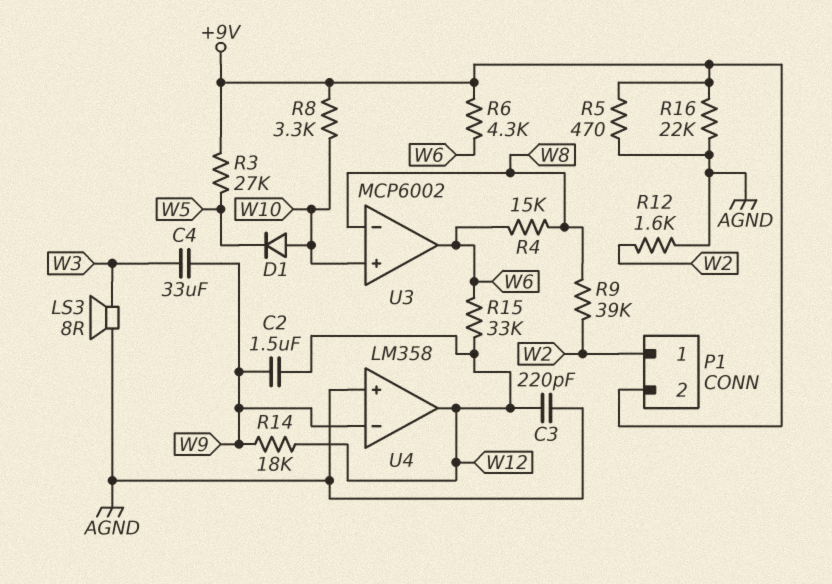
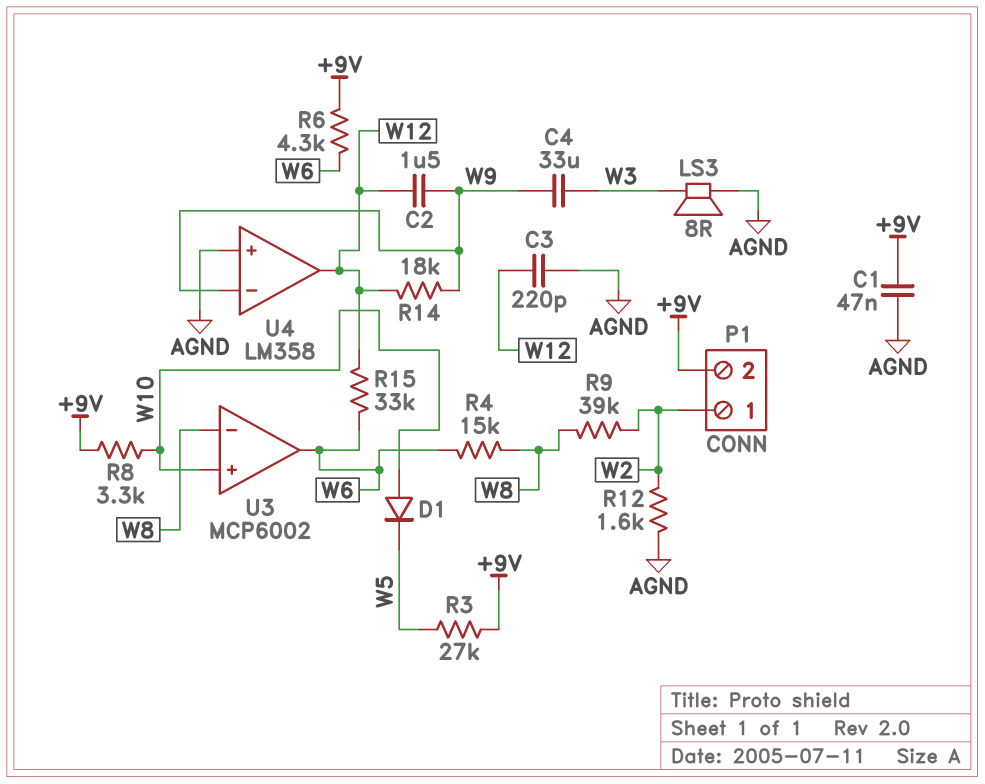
C1: none -> 47nF (+9V, AGND)
R5: 470 (+9V, AGND) -> none
R16: 22k (+9V, AGND) -> none

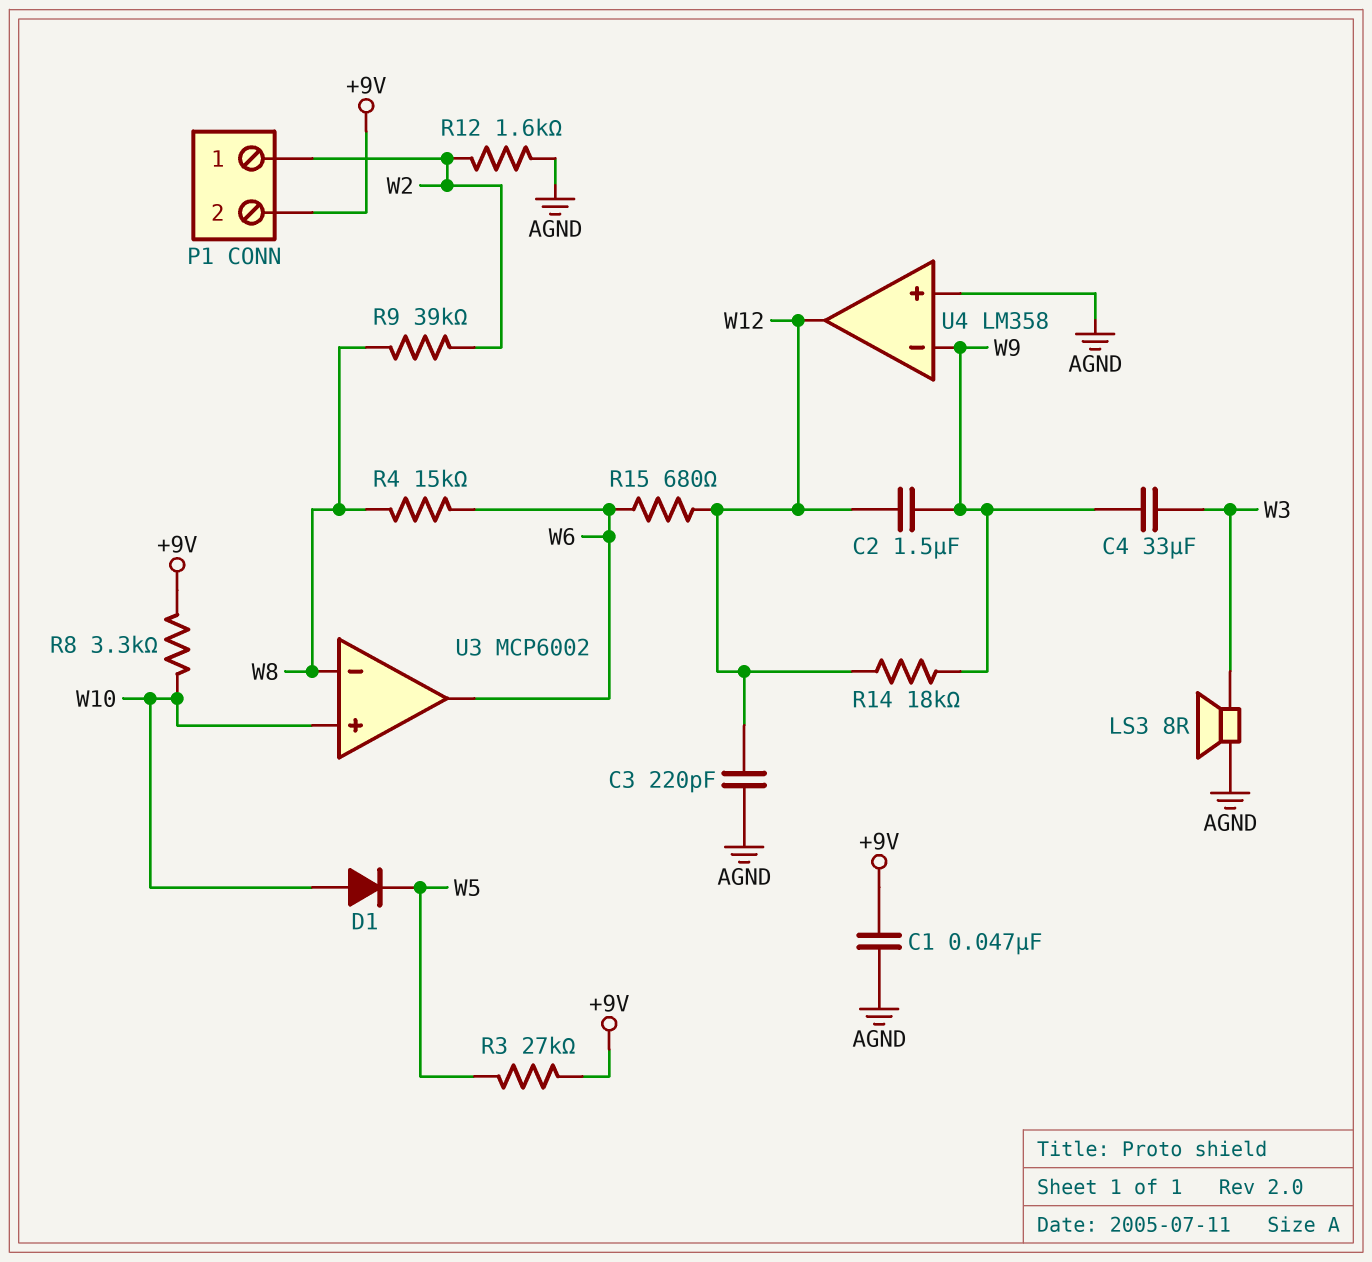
R6: 4.3k (+9V, W6) -> none
R15: 33k (W6, W12) -> 680 (W6, W12)

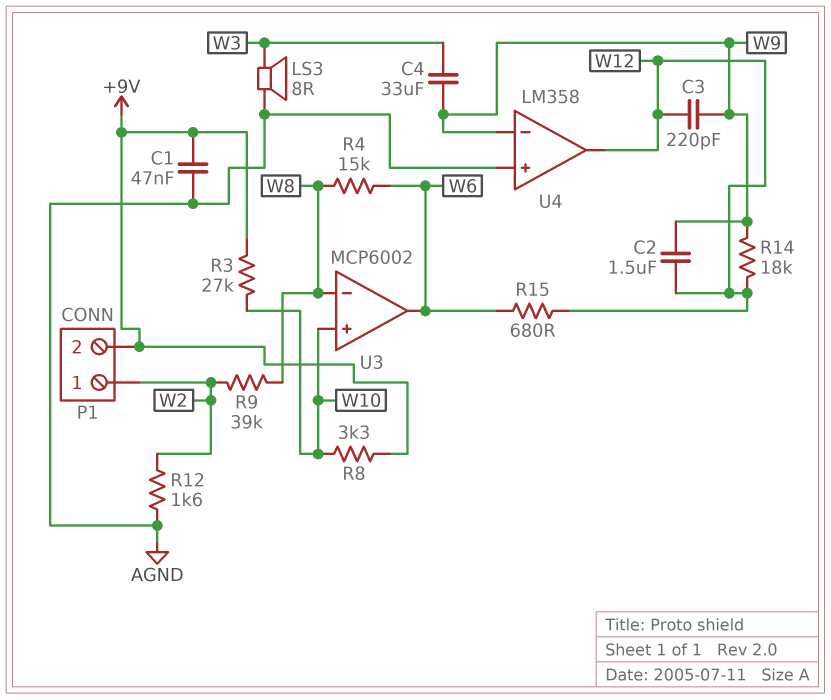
C3: 220pF (AGND, W12) -> 220pF (W9, W12)
D1: diode (A W10, K W5) -> none
R3: 27k (+9V, W5) -> 27k (+9V, W10)

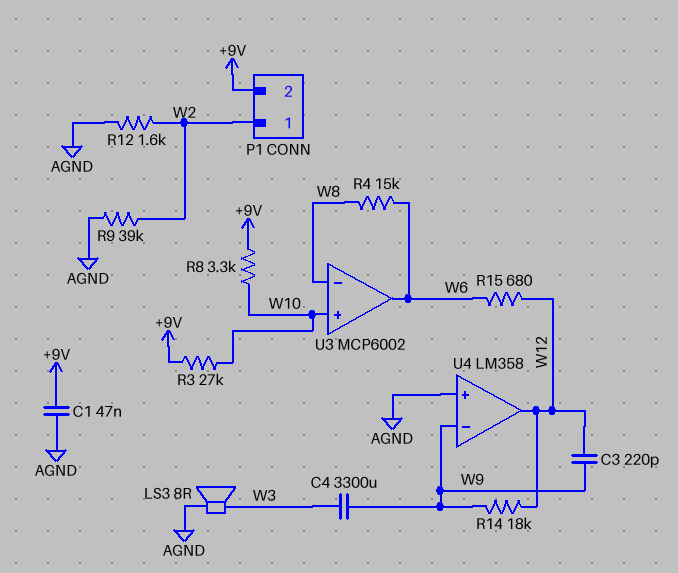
C2: 1.5uF (W9, W12) -> none
C4: 33uF (W3, W9) -> 3300uF (W3, W9)
R9: 39k (W2, W8) -> 39k (AGND, W2)

